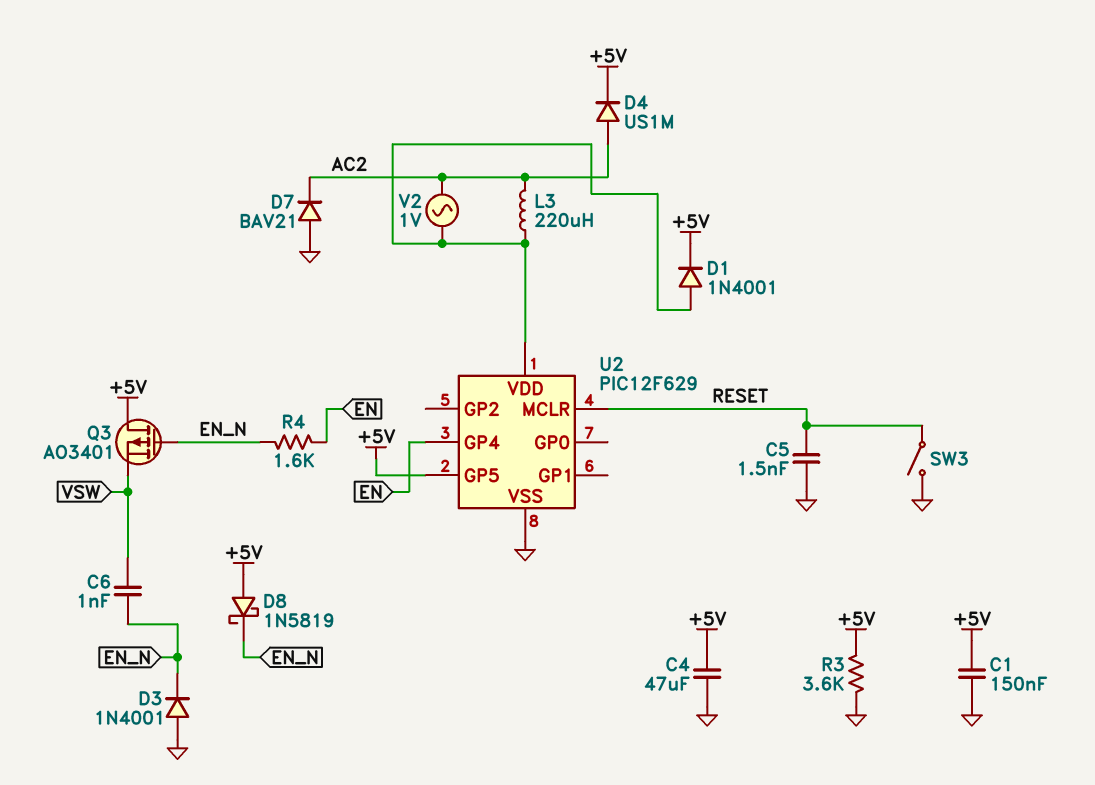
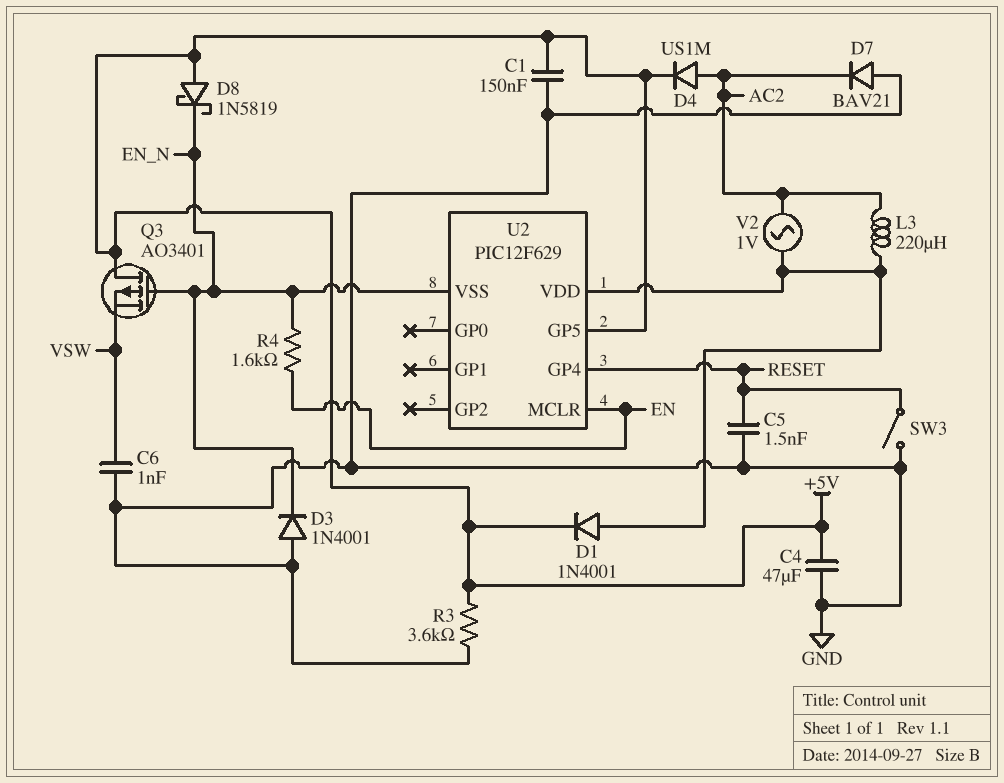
C6: 1nF (EN_N, VSW) -> 1nF (GND, VSW)
U2 pin GP4: EN -> RESET
U2 pin MCLR: RESET -> EN
U2 pin VSS: GND -> EN_N

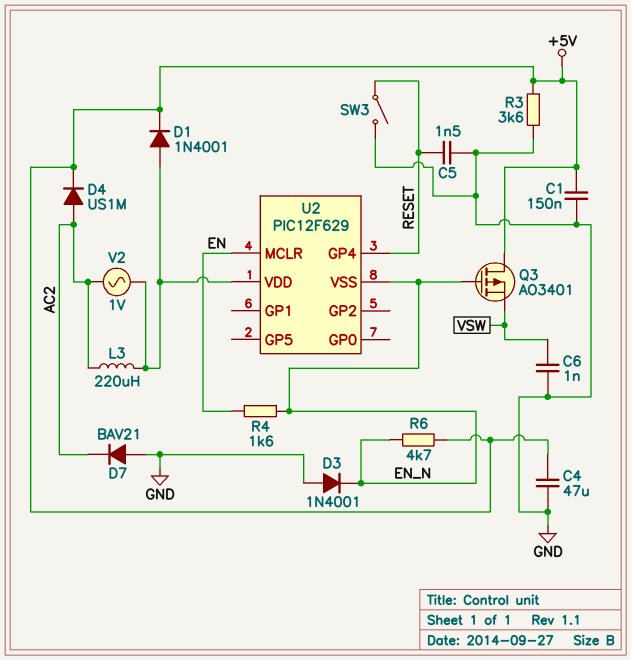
D8: schottky 1N5819 (A +5V, K EN_N) -> none
R6: none -> 4.7k (+5V, EN_N)
U2 pin GP5: +5V -> none

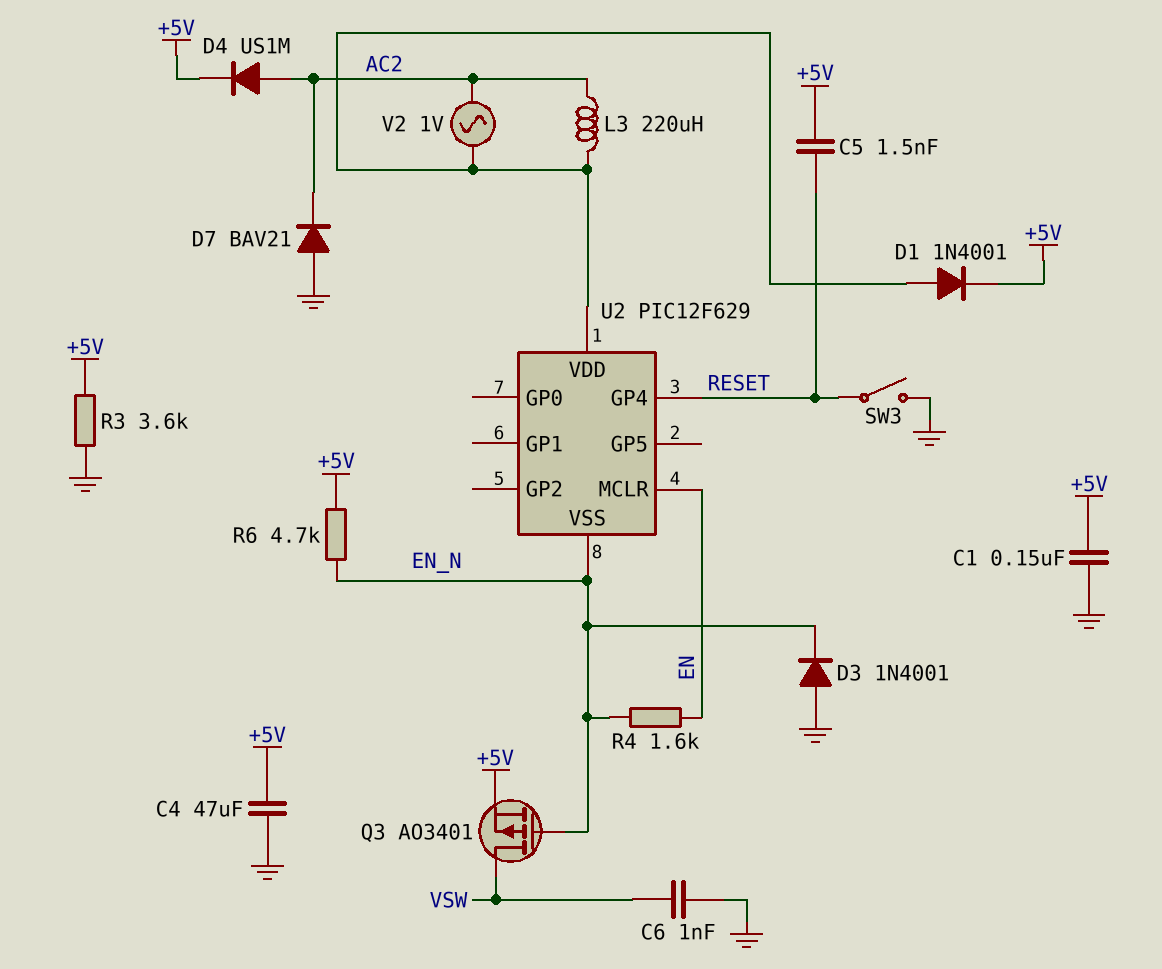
C5: 1.5nF (GND, RESET) -> 1.5nF (+5V, RESET)
Q3: PMOS AO3401 (G EN_N, D +5V, S VSW) -> PMOS AO3401 (G EN_N, D VSW, S +5V)

